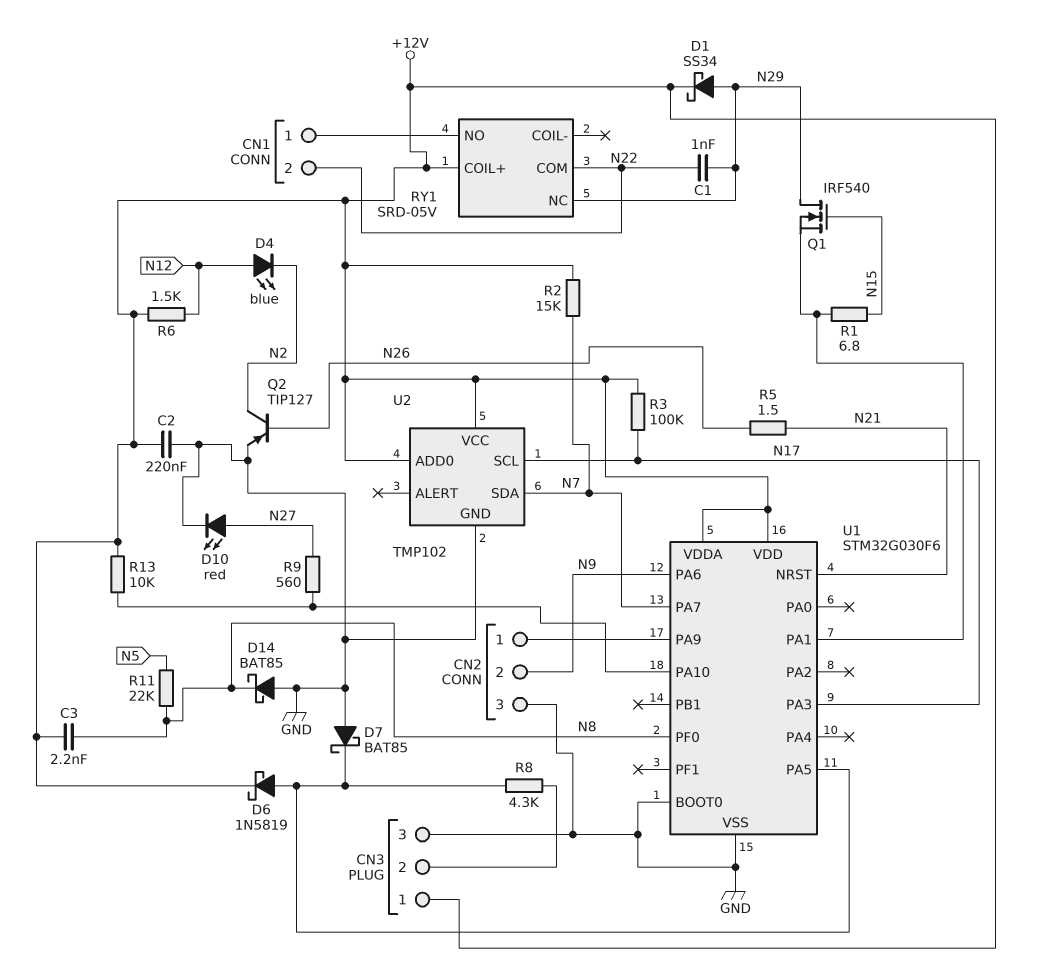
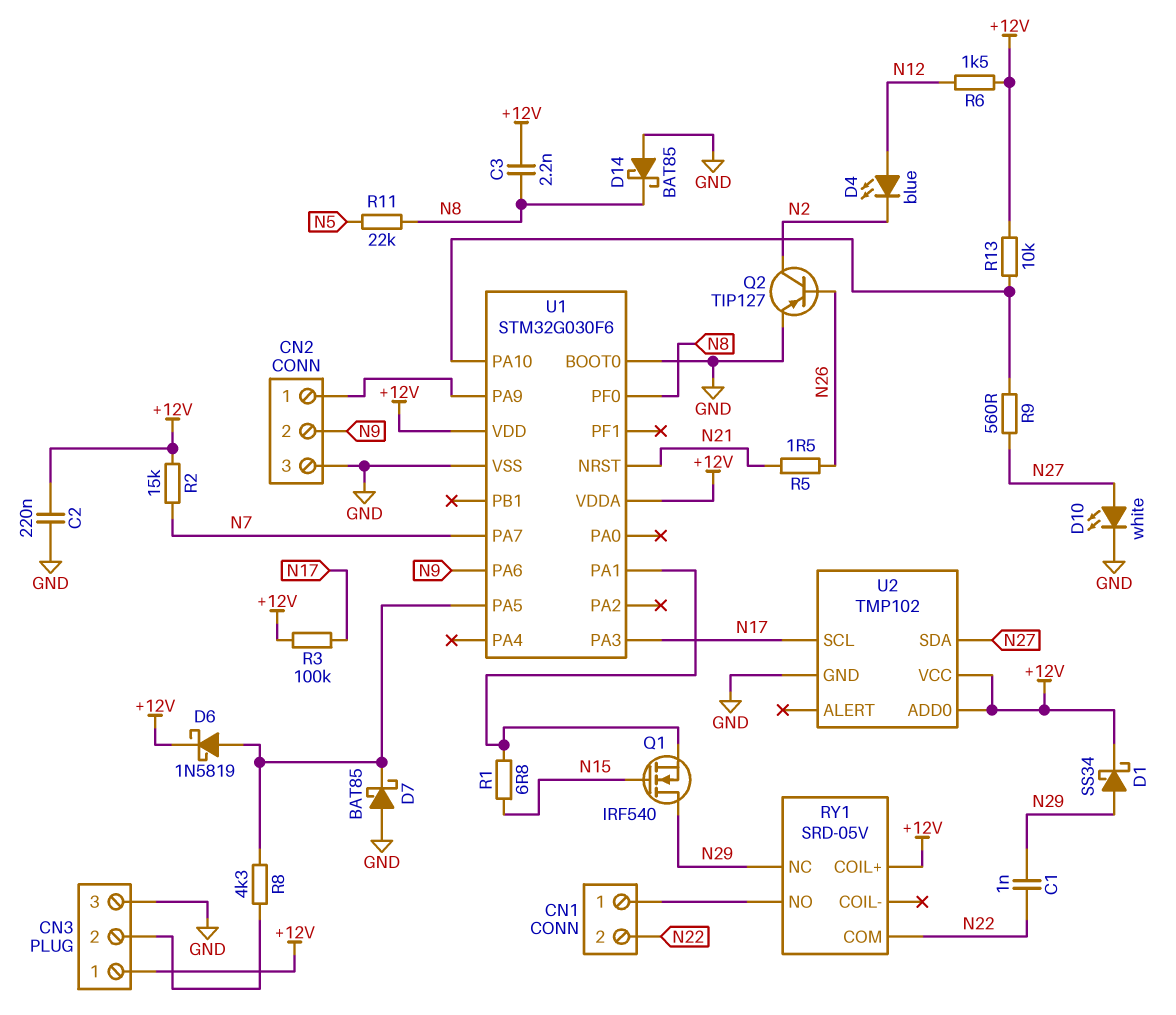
D10: LED red (A N27, K GND) -> LED white (A N27, K GND)
U2 pin SDA: N7 -> N27

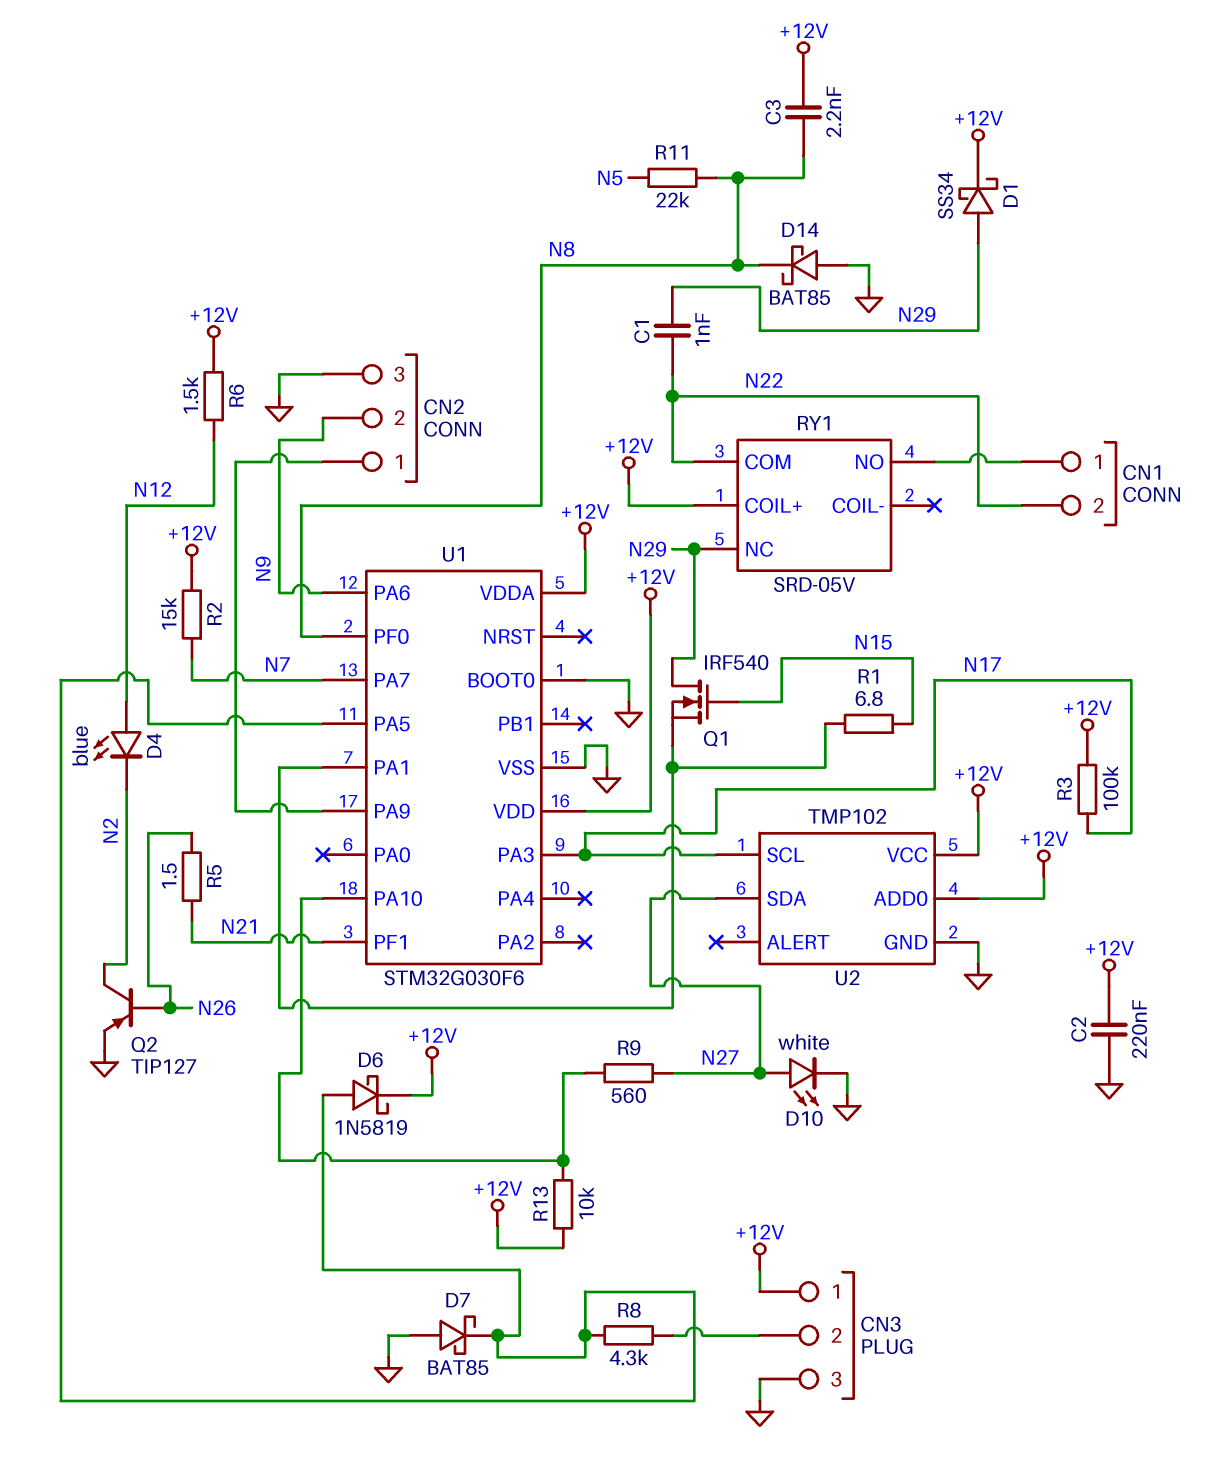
U1 pin NRST: N21 -> none
U1 pin PF1: none -> N21

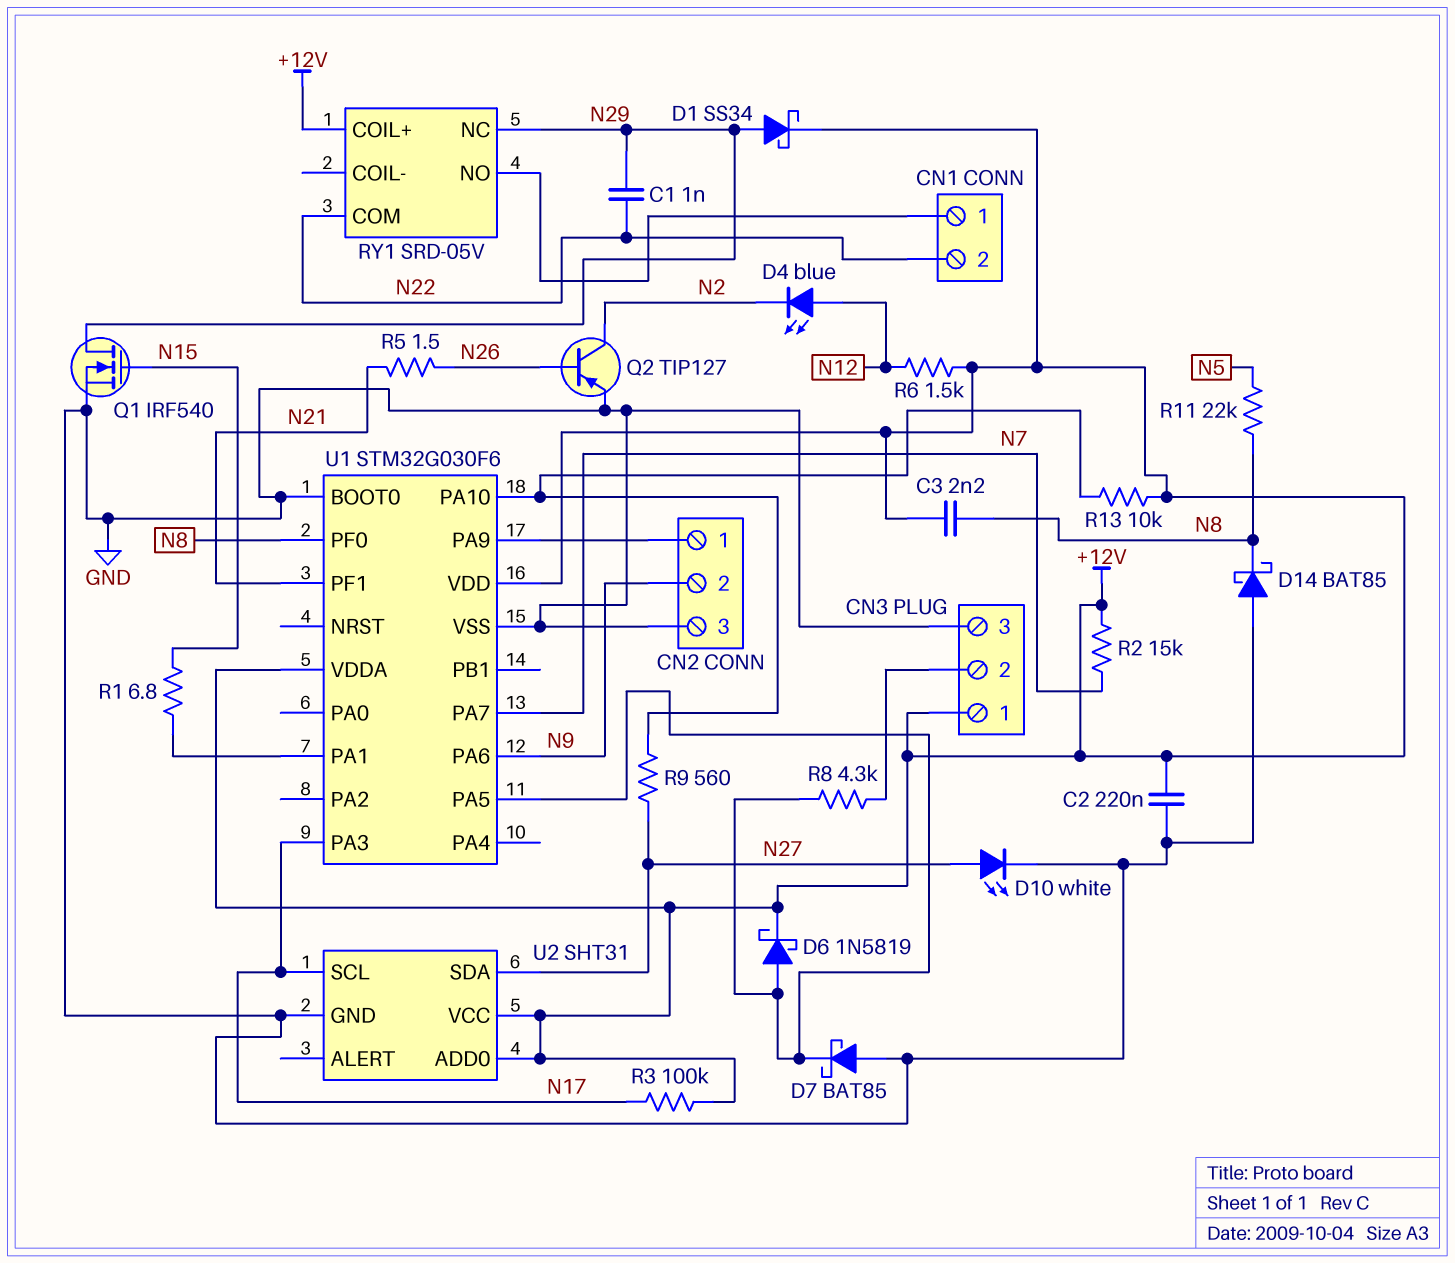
Q1: NMOS IRF540 (G N15, D N29, S U1/PA1) -> NMOS IRF540 (G N15, D N29, S GND)
U2: TMP102 -> SHT31

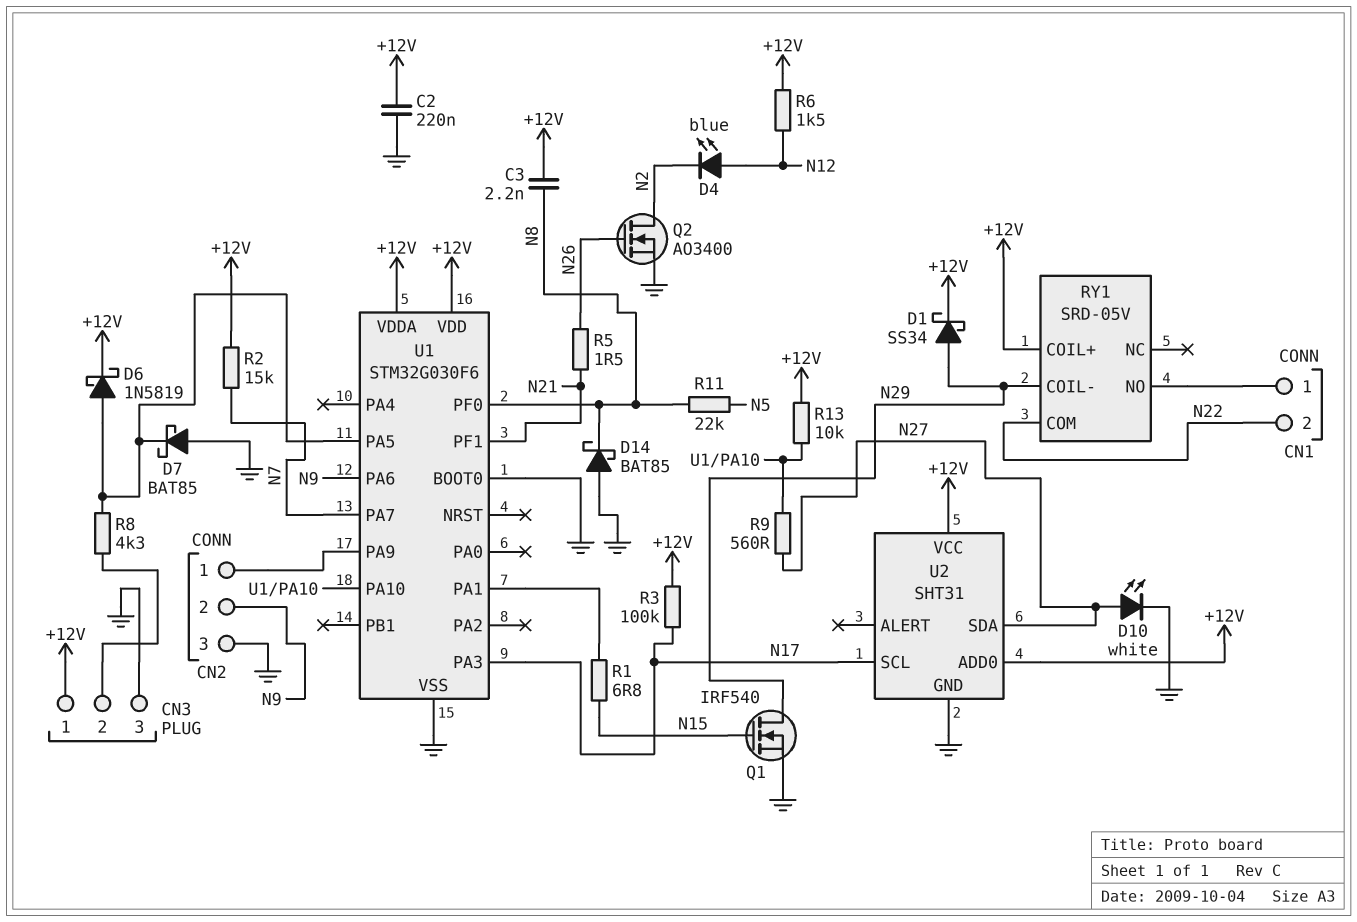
C1: 1nF (N22, N29) -> none
Q2: PNP TIP127 (B N26, C N2, E GND) -> NMOS AO3400 (G N26, D N2, S GND)
RY1 pin COIL-: none -> N29
RY1 pin NC: N29 -> none

